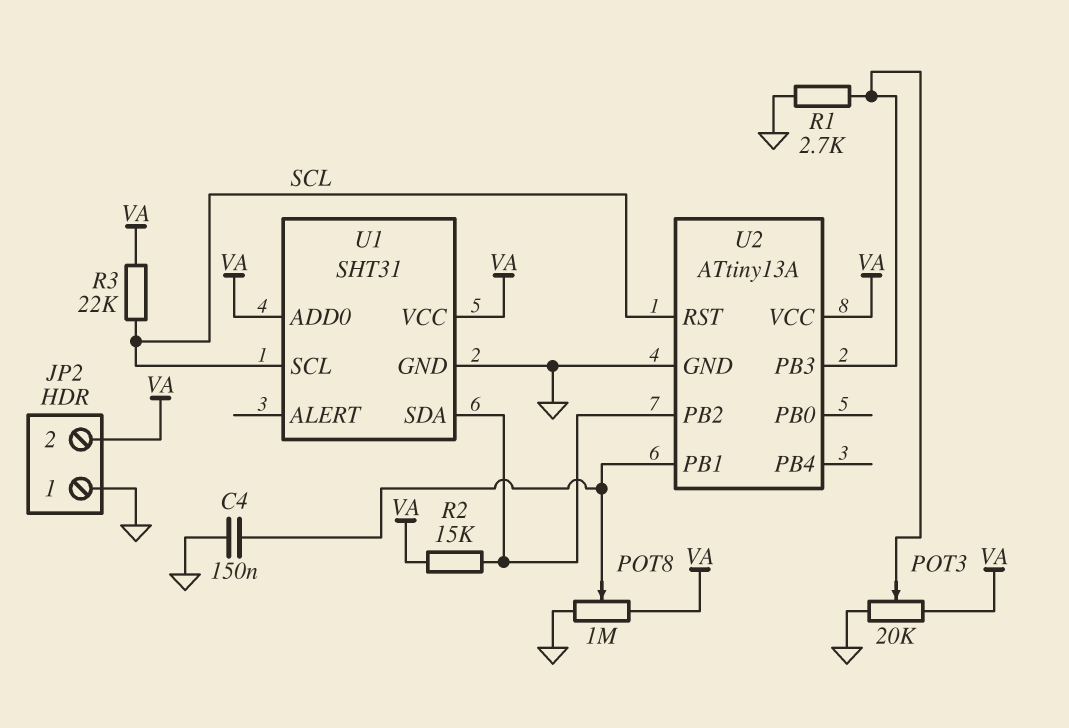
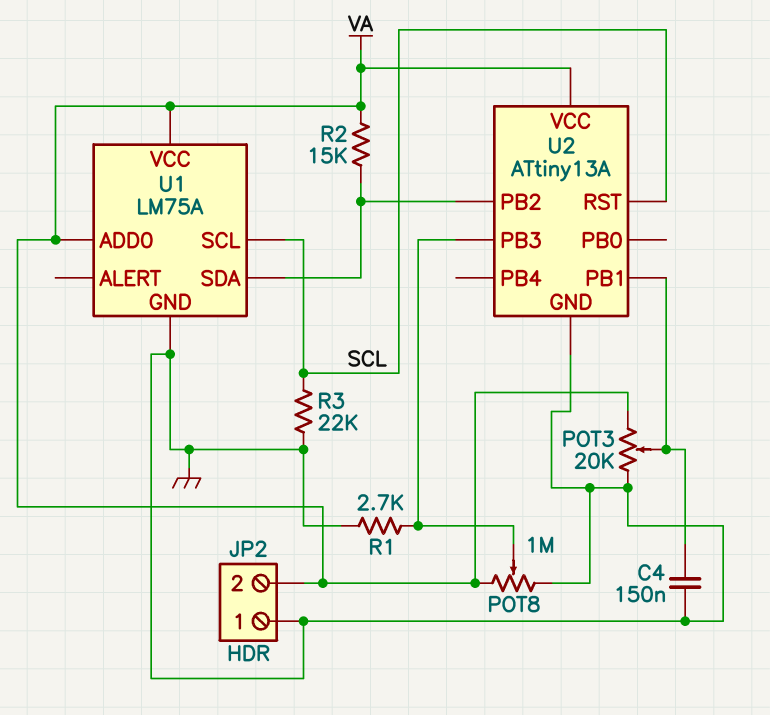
POT3: 20k (GND, VA, wiper U2/PB3) -> 20k (GND, VA, wiper U2/PB1)
POT8: 1M (GND, VA, wiper U2/PB1) -> 1M (GND, VA, wiper U2/PB3)
R3: 22k (SCL, VA) -> 22k (GND, SCL)
U1: SHT31 -> LM75A

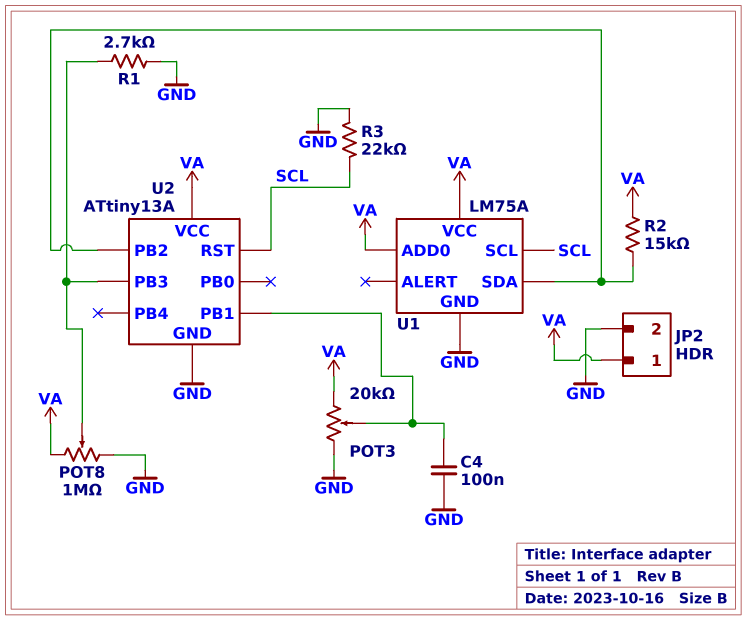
C4: 150nF (GND, U2/PB1) -> 100nF (GND, U2/PB1)
JP2 pin 1: GND -> VA
JP2 pin 2: VA -> GND

